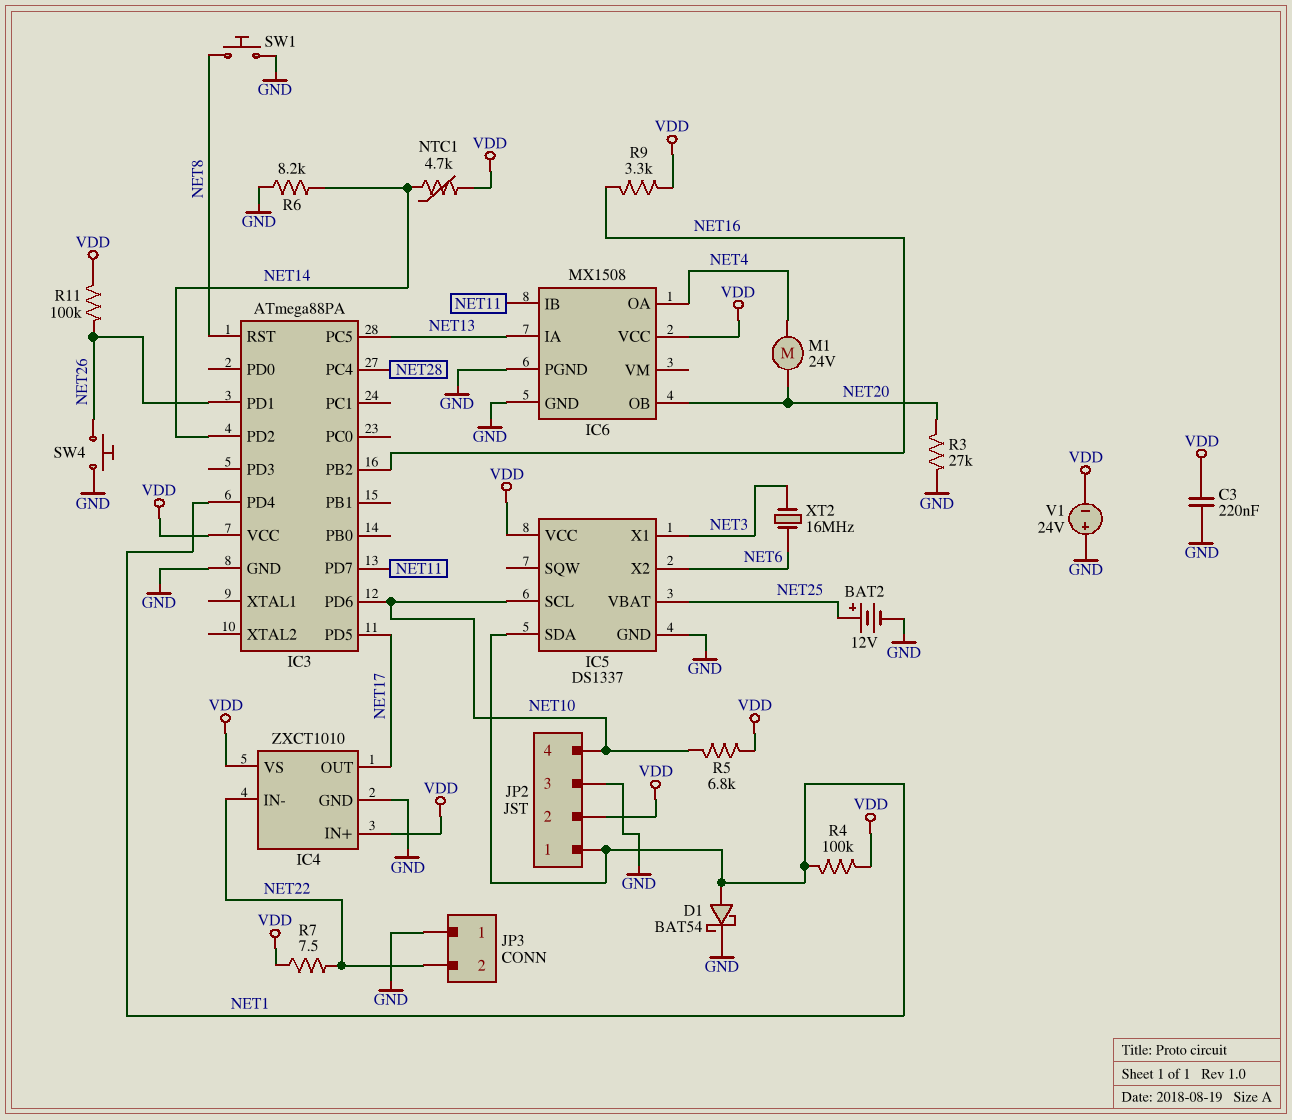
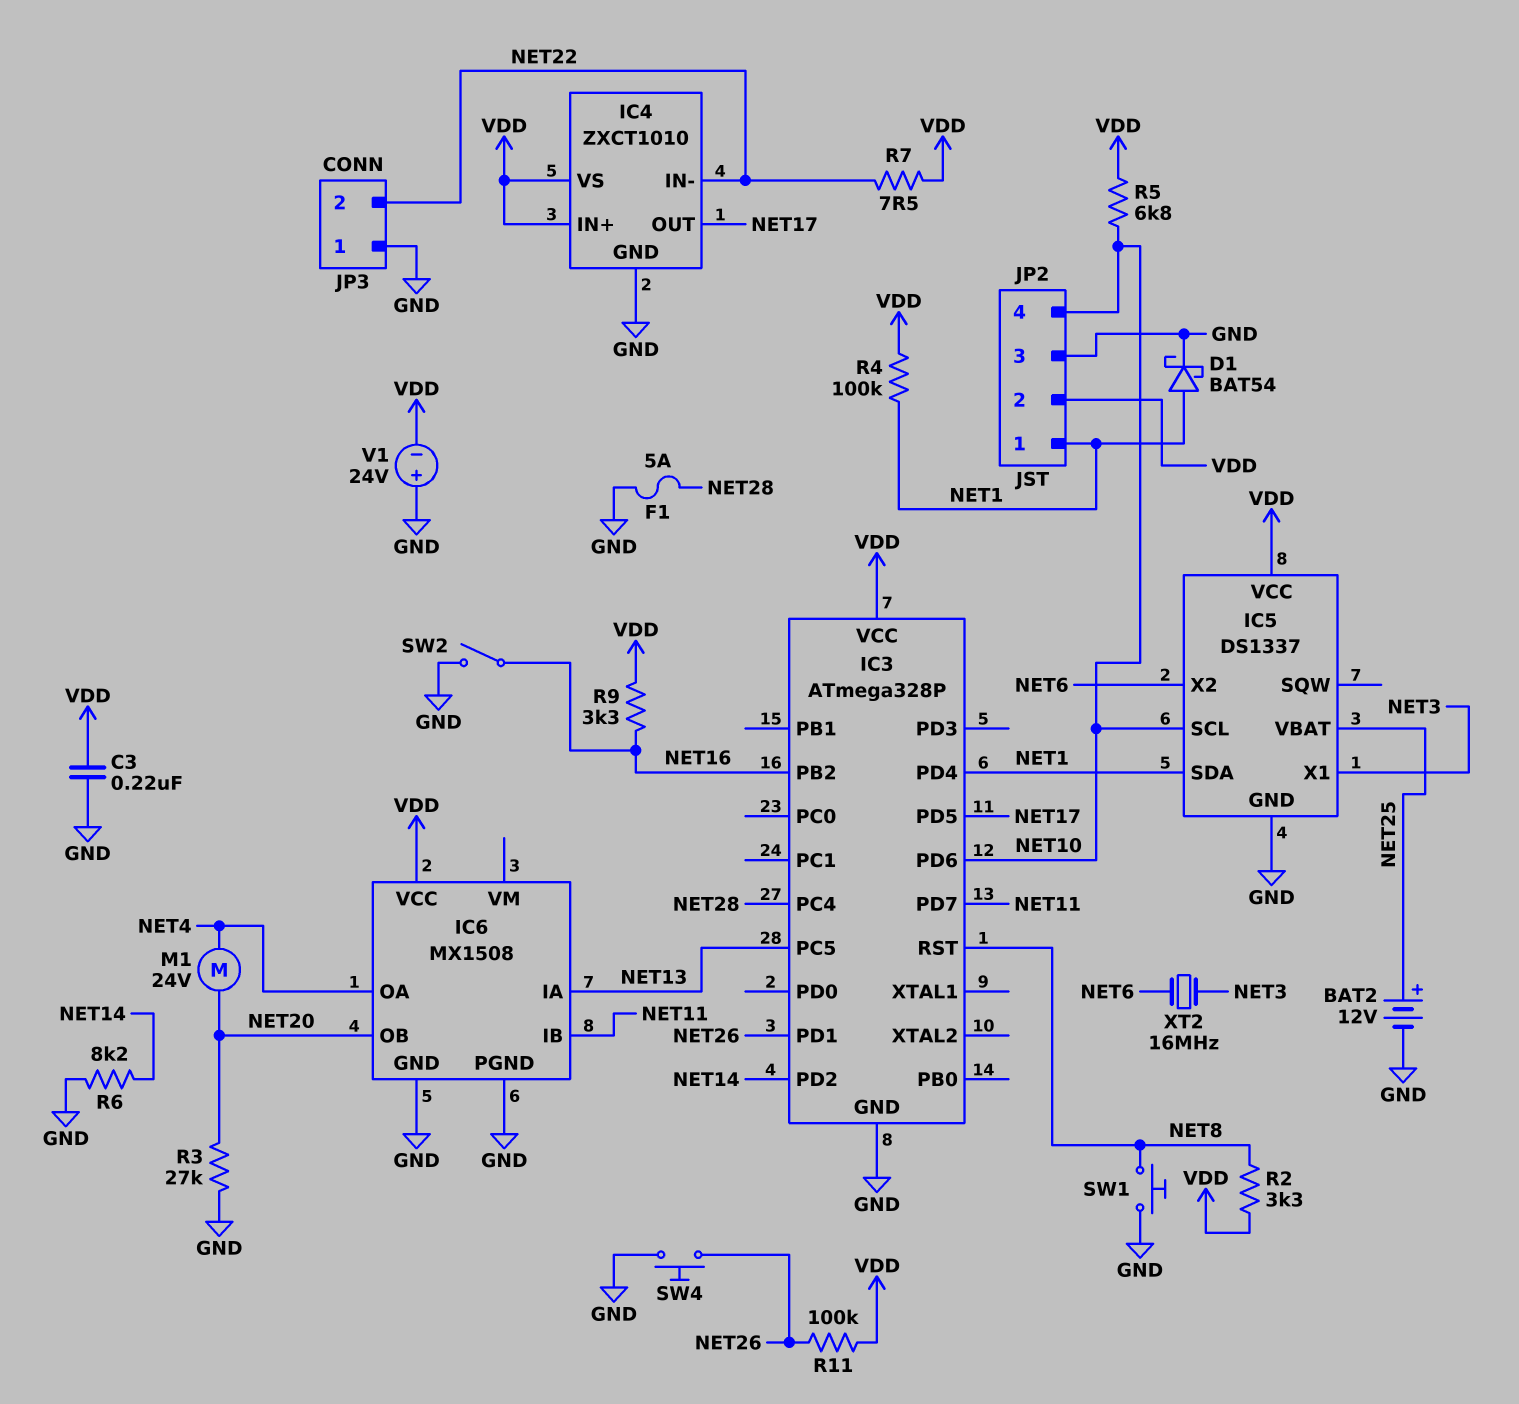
F1: none -> 5A (GND, NET28)
IC3: ATmega88PA -> ATmega328P
NTC1: 4.7k (NET14, VDD) -> none
R2: none -> 3.3k (NET8, VDD)
SW2: none -> switch (GND, NET16)

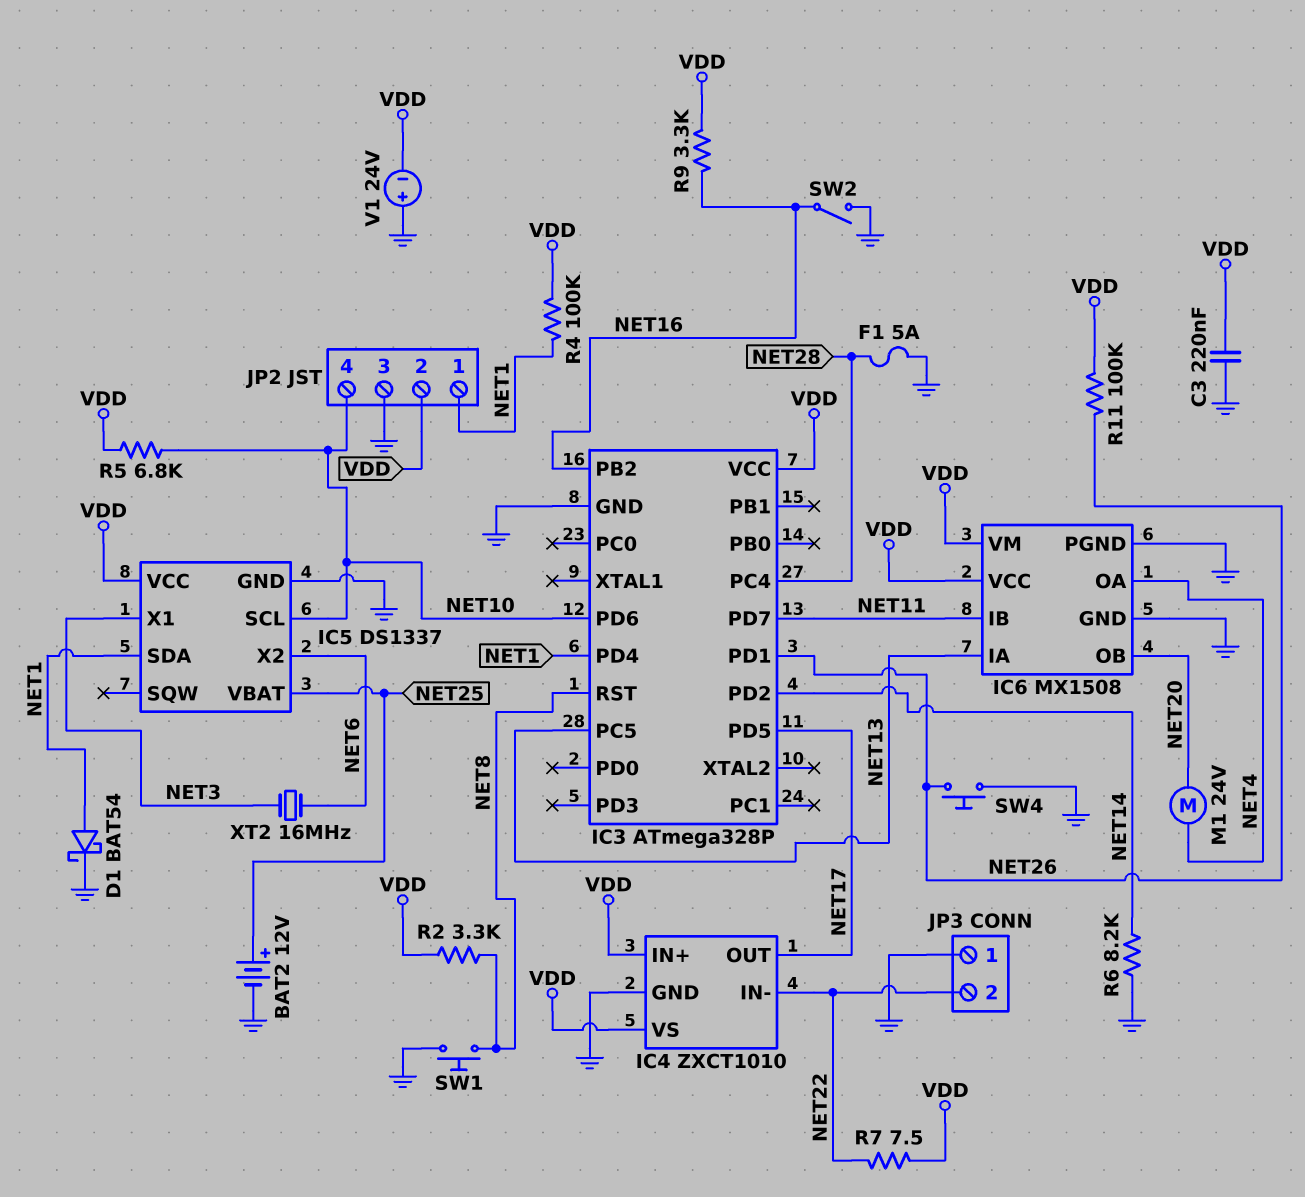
IC6 pin VM: none -> VDD
R3: 27k (GND, NET20) -> none

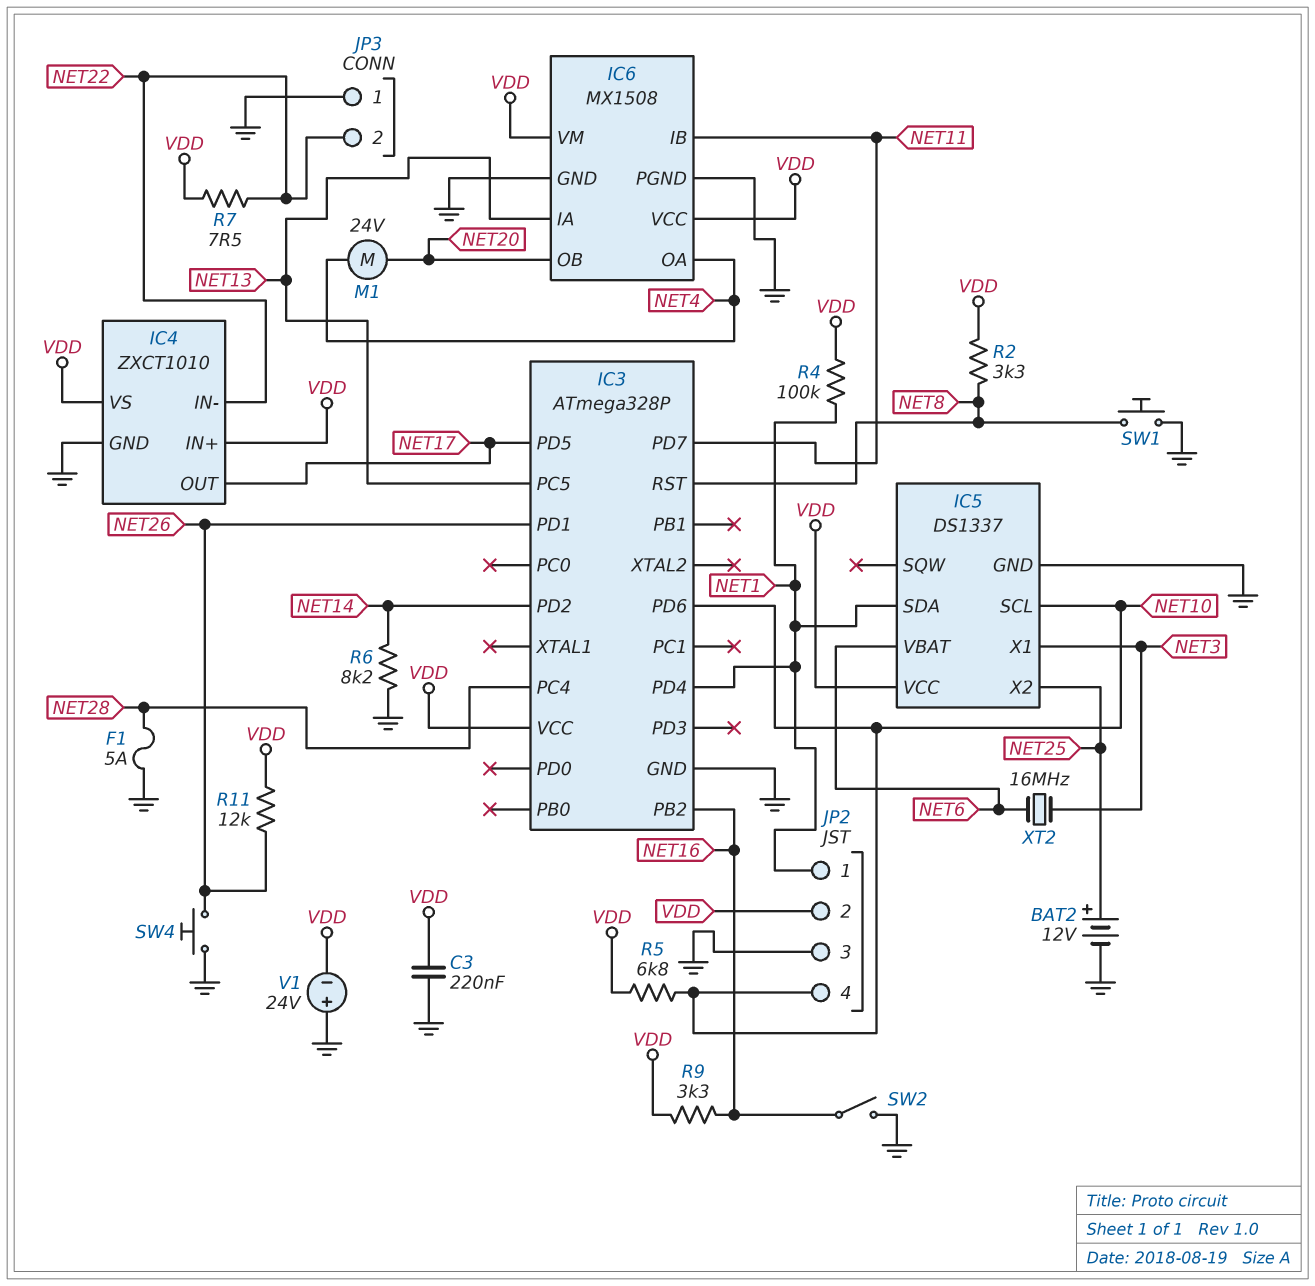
D1: schottky BAT54 (A NET1, K GND) -> none
IC5 pin VBAT: NET25 -> NET6
IC5 pin X2: NET6 -> NET25
R11: 100k (NET26, VDD) -> 12k (NET26, VDD)

